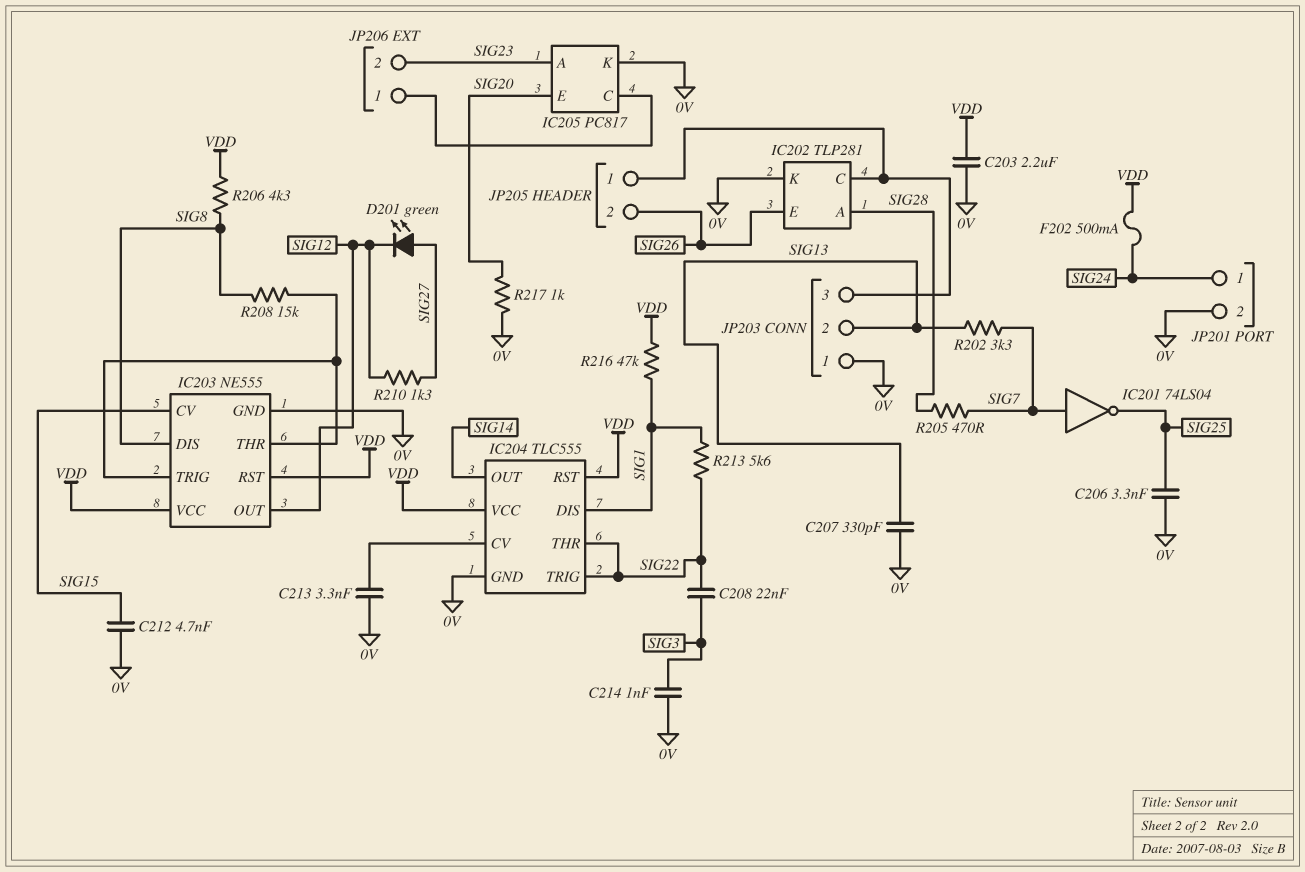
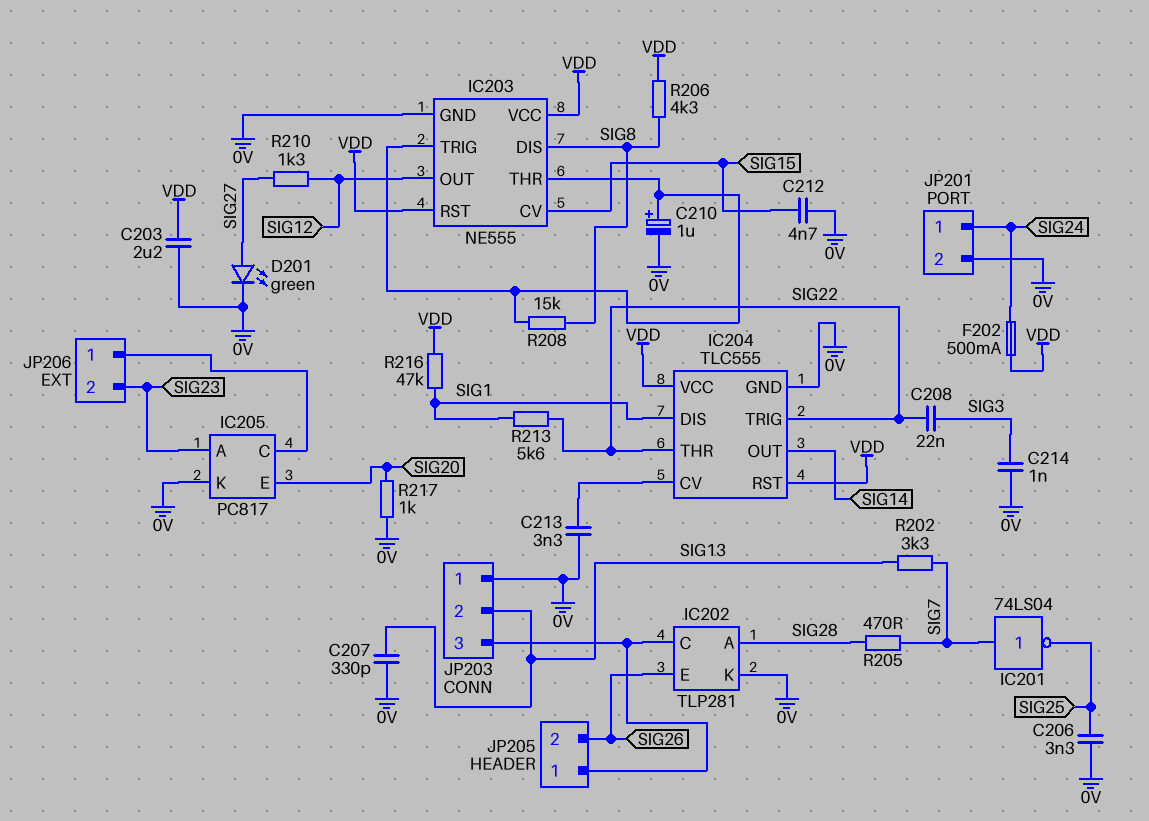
C210: none -> 1uF (plus IC203/THR, minus 0V)
D201: LED green (A SIG27, K SIG12) -> LED green (A SIG27, K 0V)

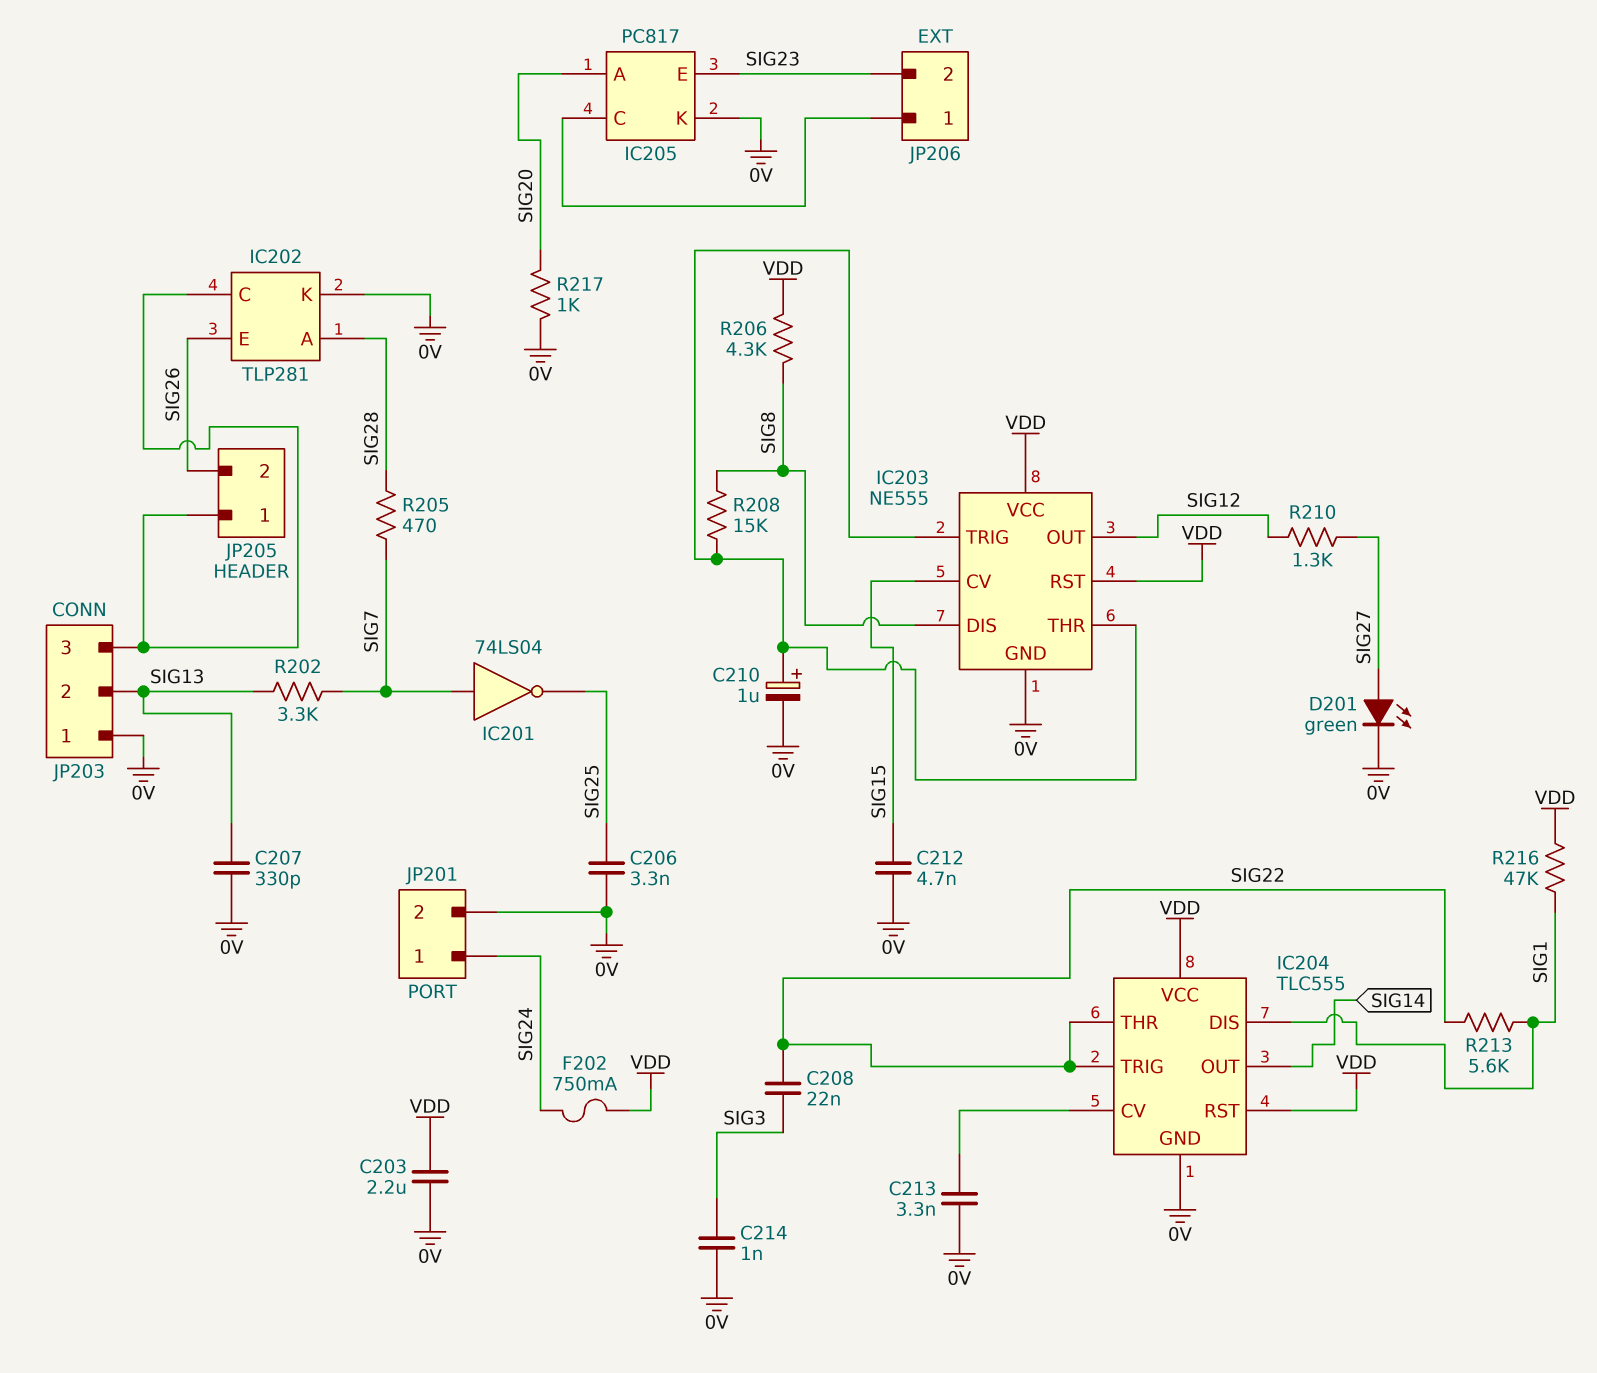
F202: 500mA (SIG24, VDD) -> 750mA (SIG24, VDD)
IC205 pin A: SIG23 -> SIG20
IC205 pin E: SIG20 -> SIG23

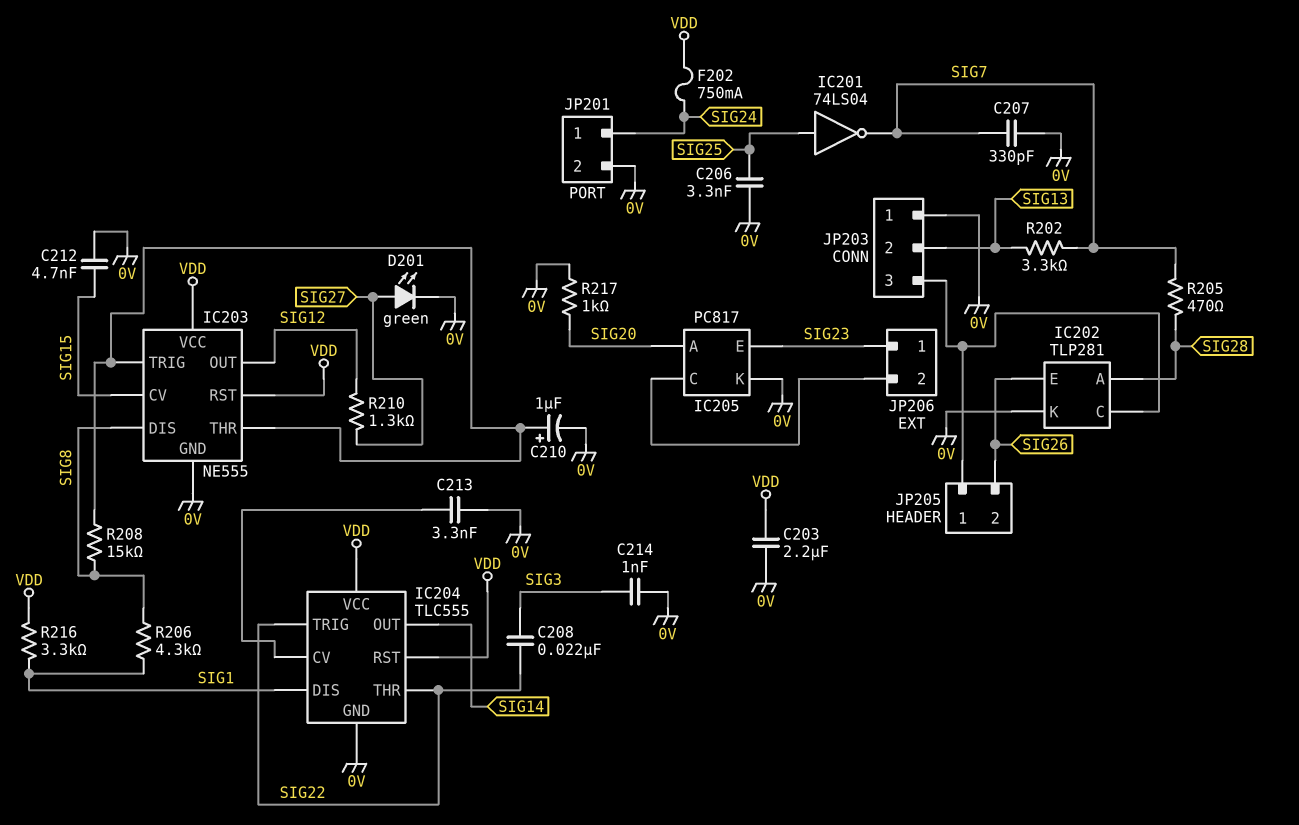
C207: 330pF (0V, SIG13) -> 330pF (0V, SIG7)
IC201: NOT 74LS04 (in SIG7, out SIG25) -> NOT 74LS04 (in SIG25, out SIG7)
JP206 pin 1: IC205/C -> SIG23
JP206 pin 2: SIG23 -> IC205/C
R206: 4.3k (SIG8, VDD) -> 4.3k (SIG1, SIG8)
R213: 5.6k (SIG1, SIG22) -> none
R216: 47k (SIG1, VDD) -> 3.3k (SIG1, VDD)

